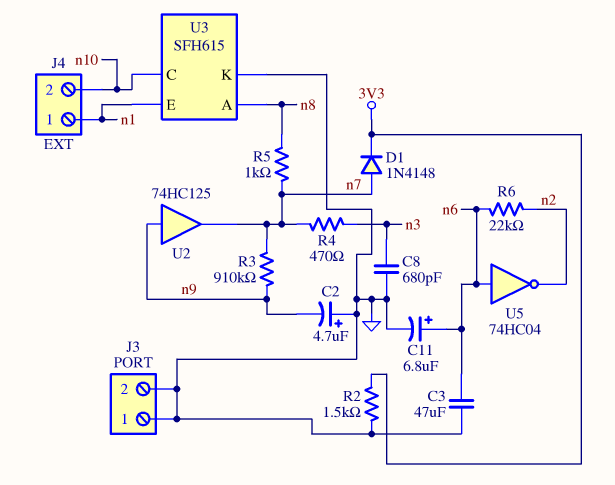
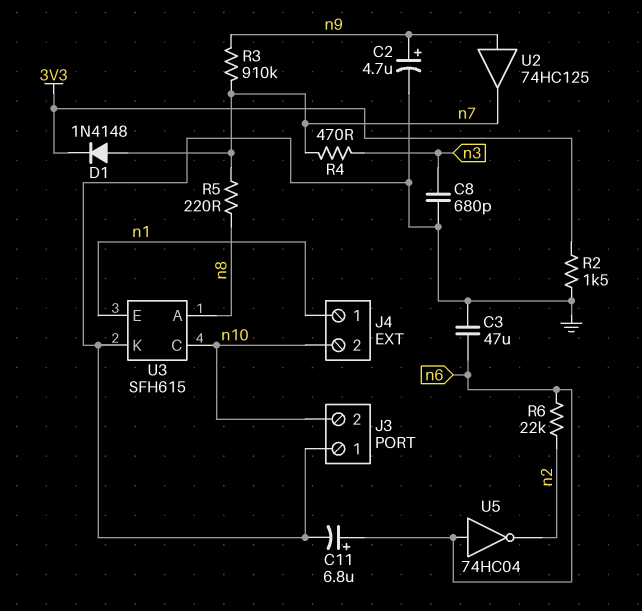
C2: 4.7uF (plus GND, minus n9) -> 4.7uF (plus n9, minus GND)
J3 pin 2: GND -> n10
R5: 1k (n7, n8) -> 220 (n7, n8)

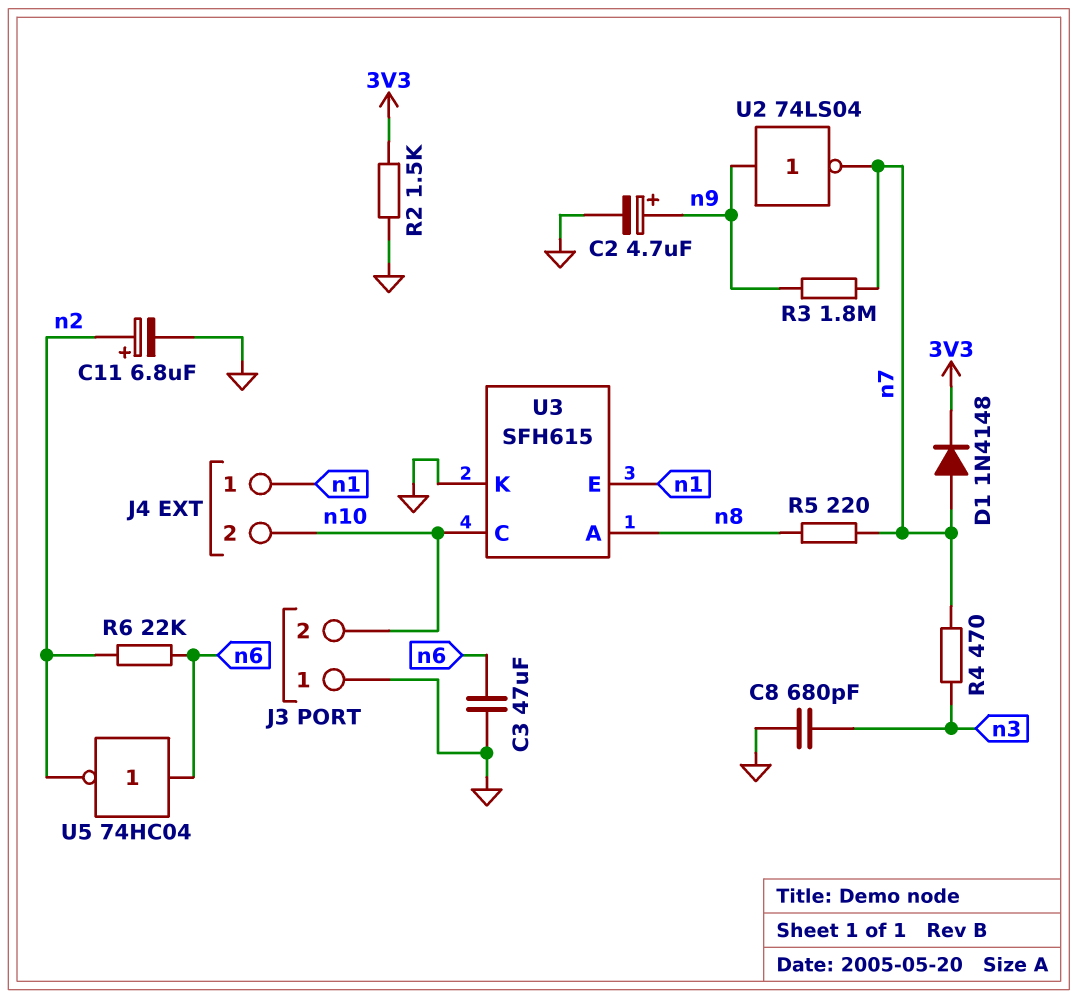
C11: 6.8uF (plus n6, minus GND) -> 6.8uF (plus n2, minus GND)
R3: 910k (n7, n9) -> 1.8M (n7, n9)
U2: buffer 74HC125 (in n9, out n7) -> NOT 74LS04 (in n9, out n7)

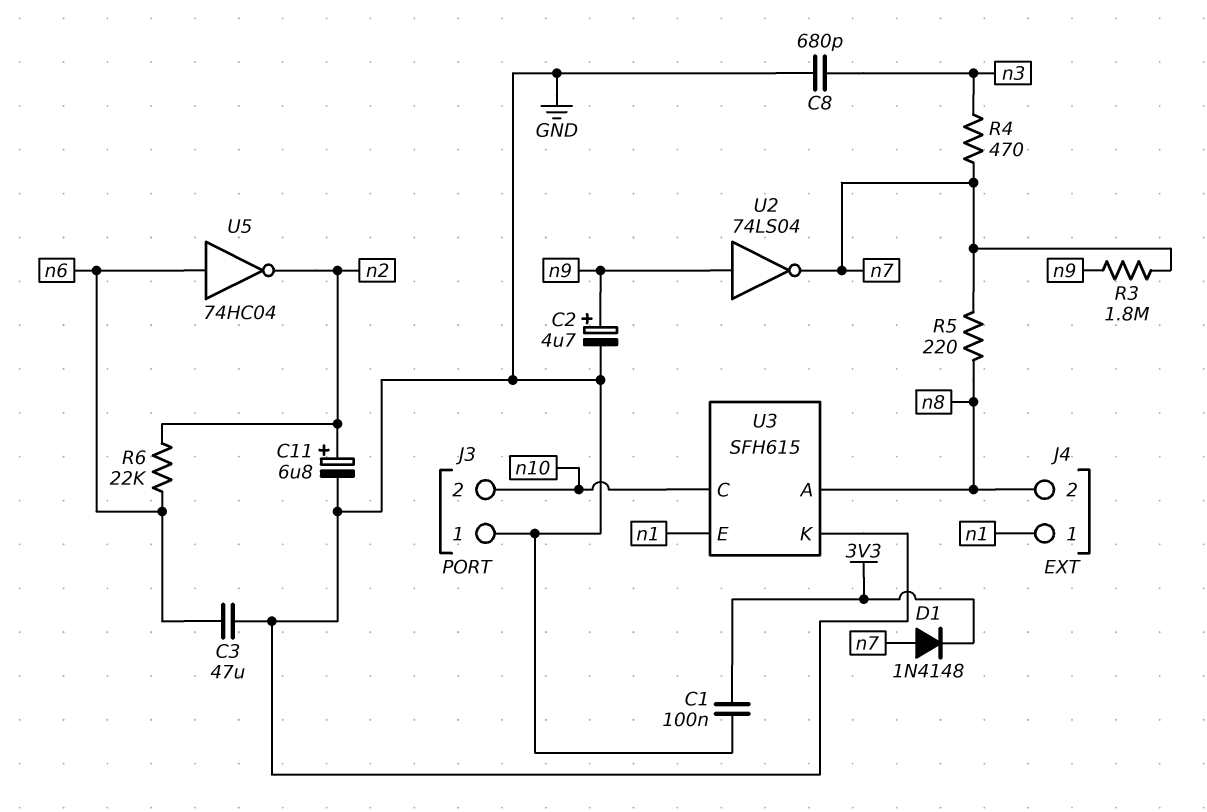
C1: none -> 100nF (3V3, GND)
J4 pin 2: n10 -> n8
R2: 1.5k (3V3, GND) -> none

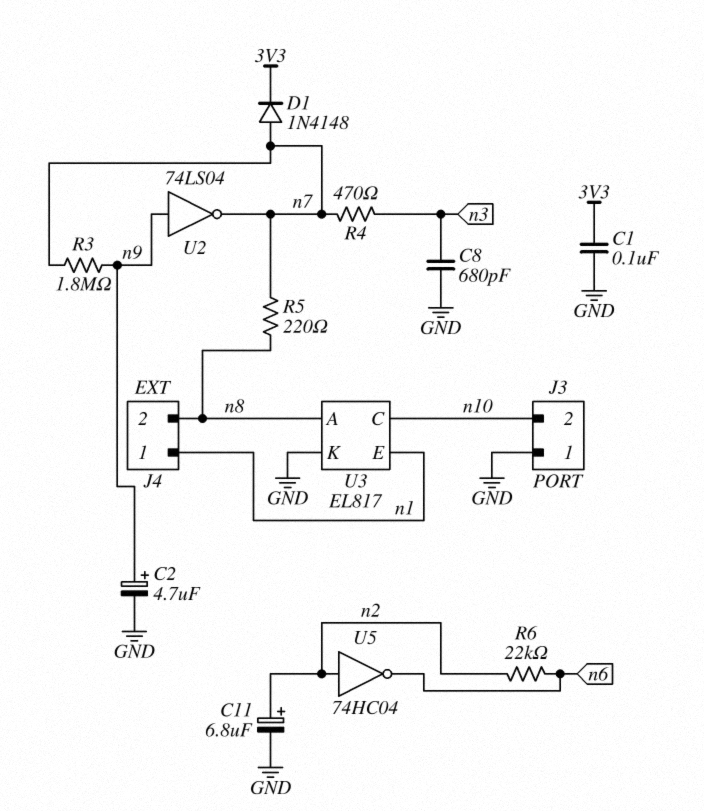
C3: 47uF (GND, n6) -> none
U3: SFH615 -> EL817
U5: NOT 74HC04 (in n6, out n2) -> NOT 74HC04 (in n2, out n6)

